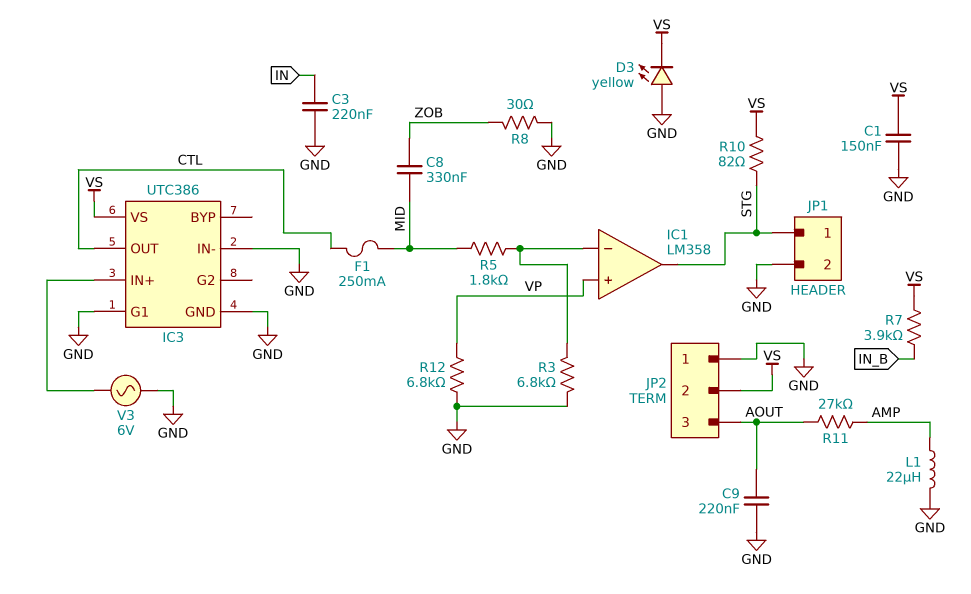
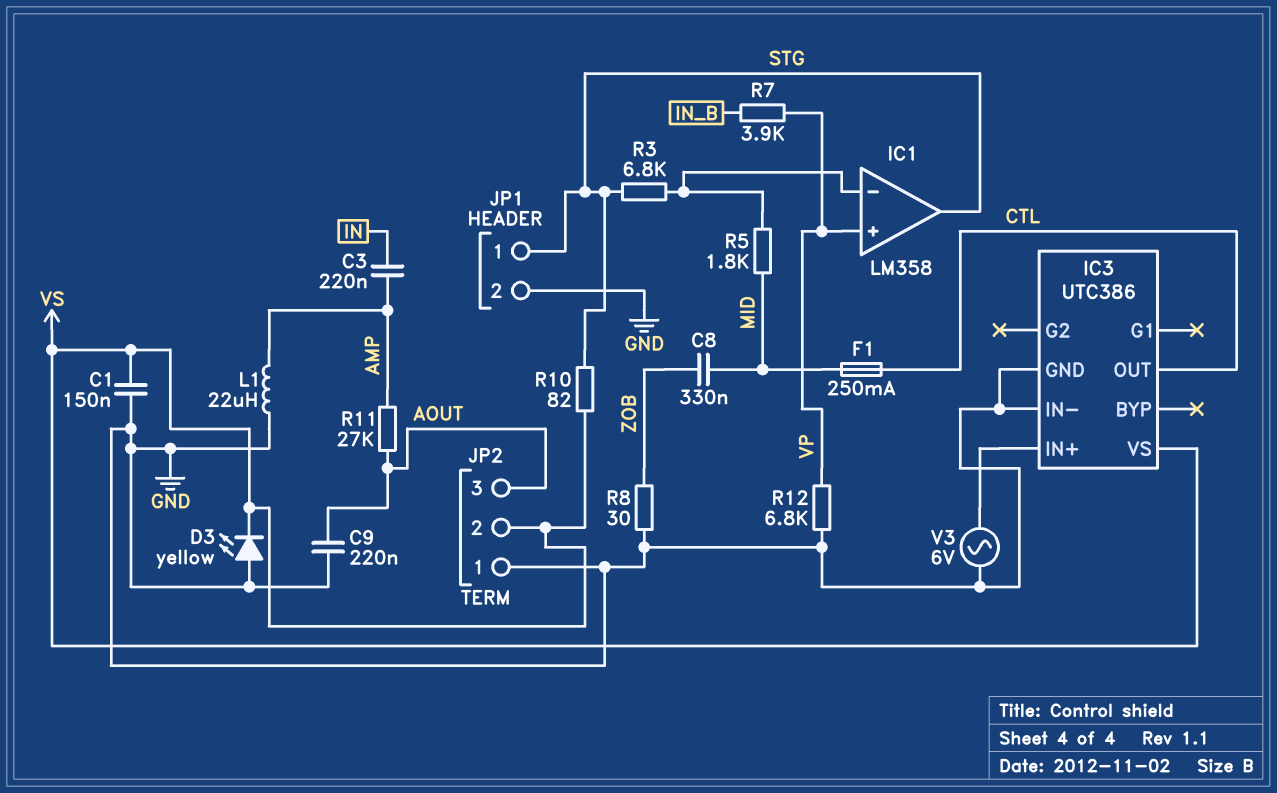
C3: 220nF (GND, IN) -> 220nF (AMP, IN)
IC3 pin G1: GND -> none
R3: 6.8k (GND, IC1/in-) -> 6.8k (IC1/in-, STG)
R7: 3.9k (IN_B, VS) -> 3.9k (IN_B, VP)

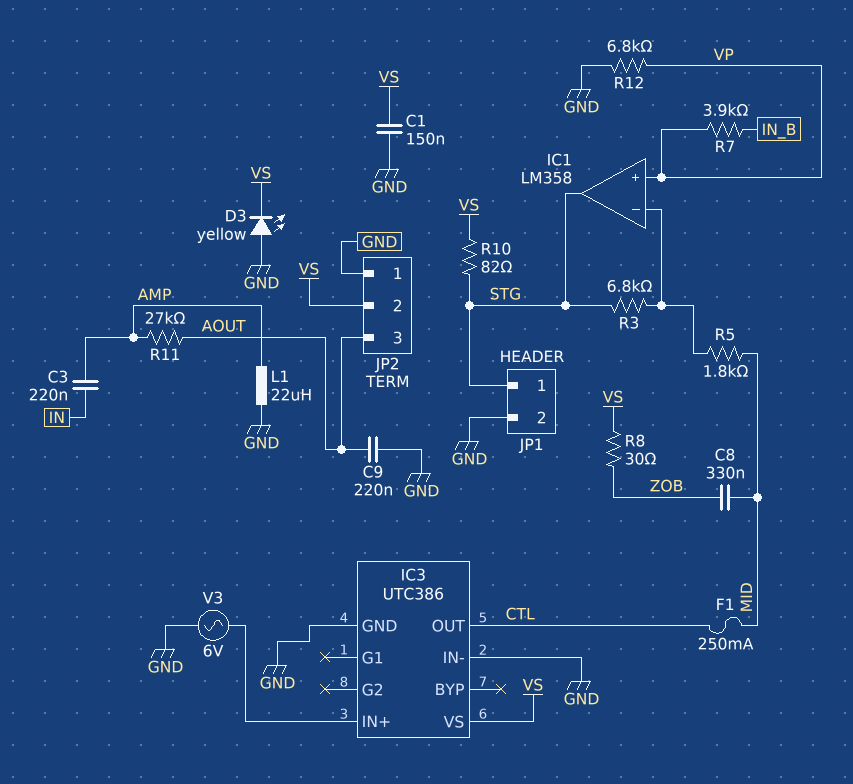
R8: 30 (GND, ZOB) -> 30 (VS, ZOB)

